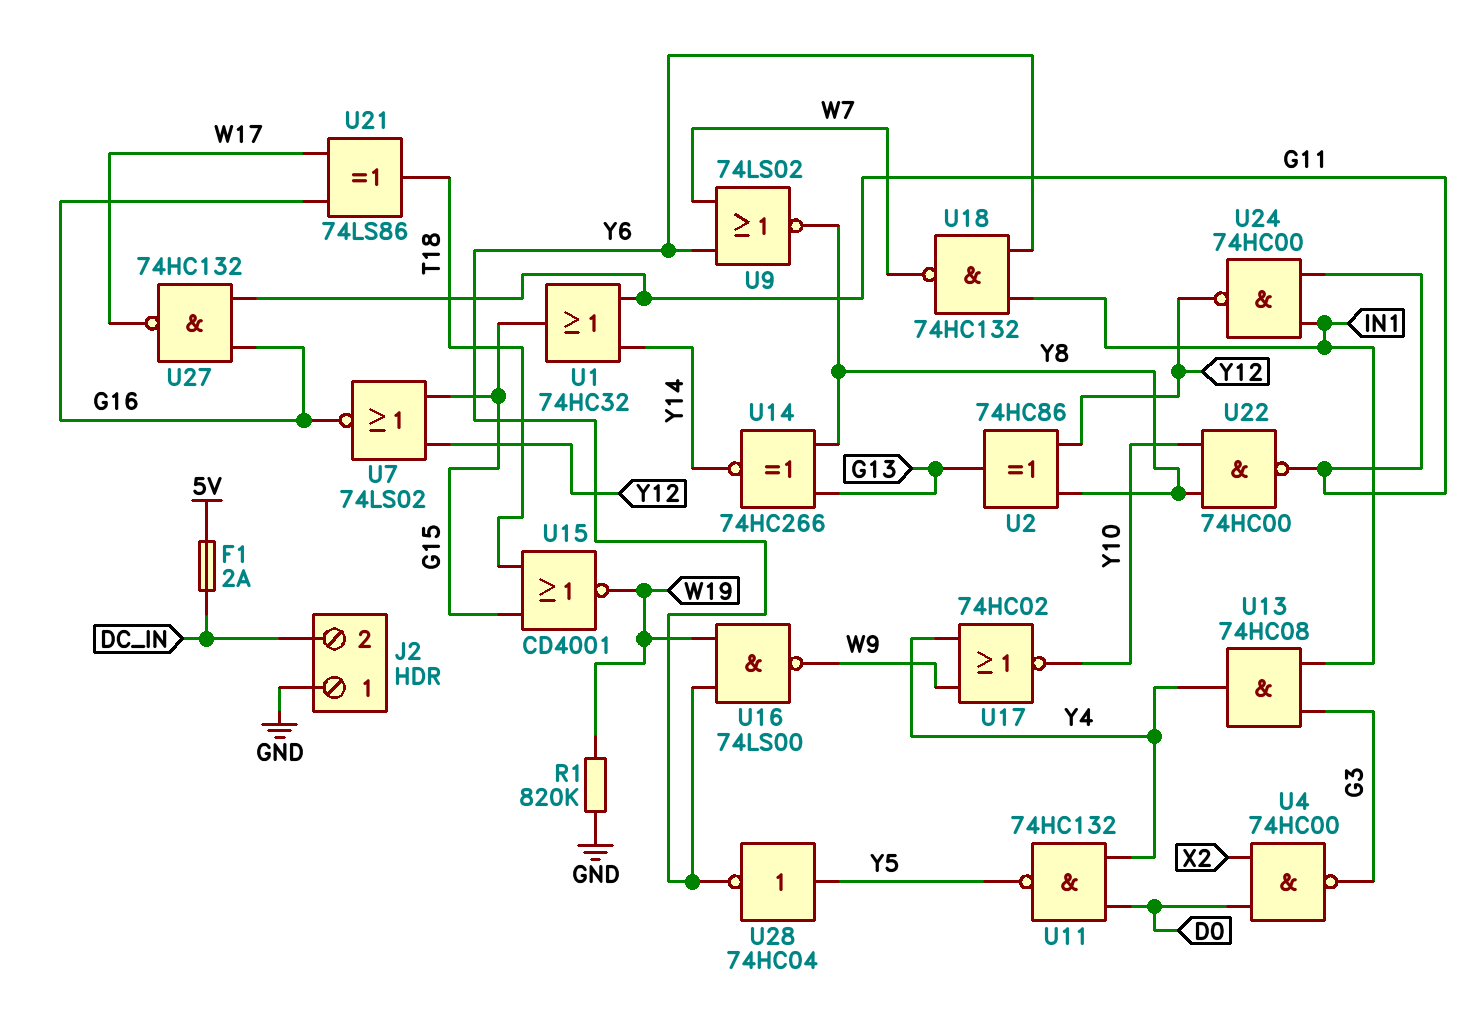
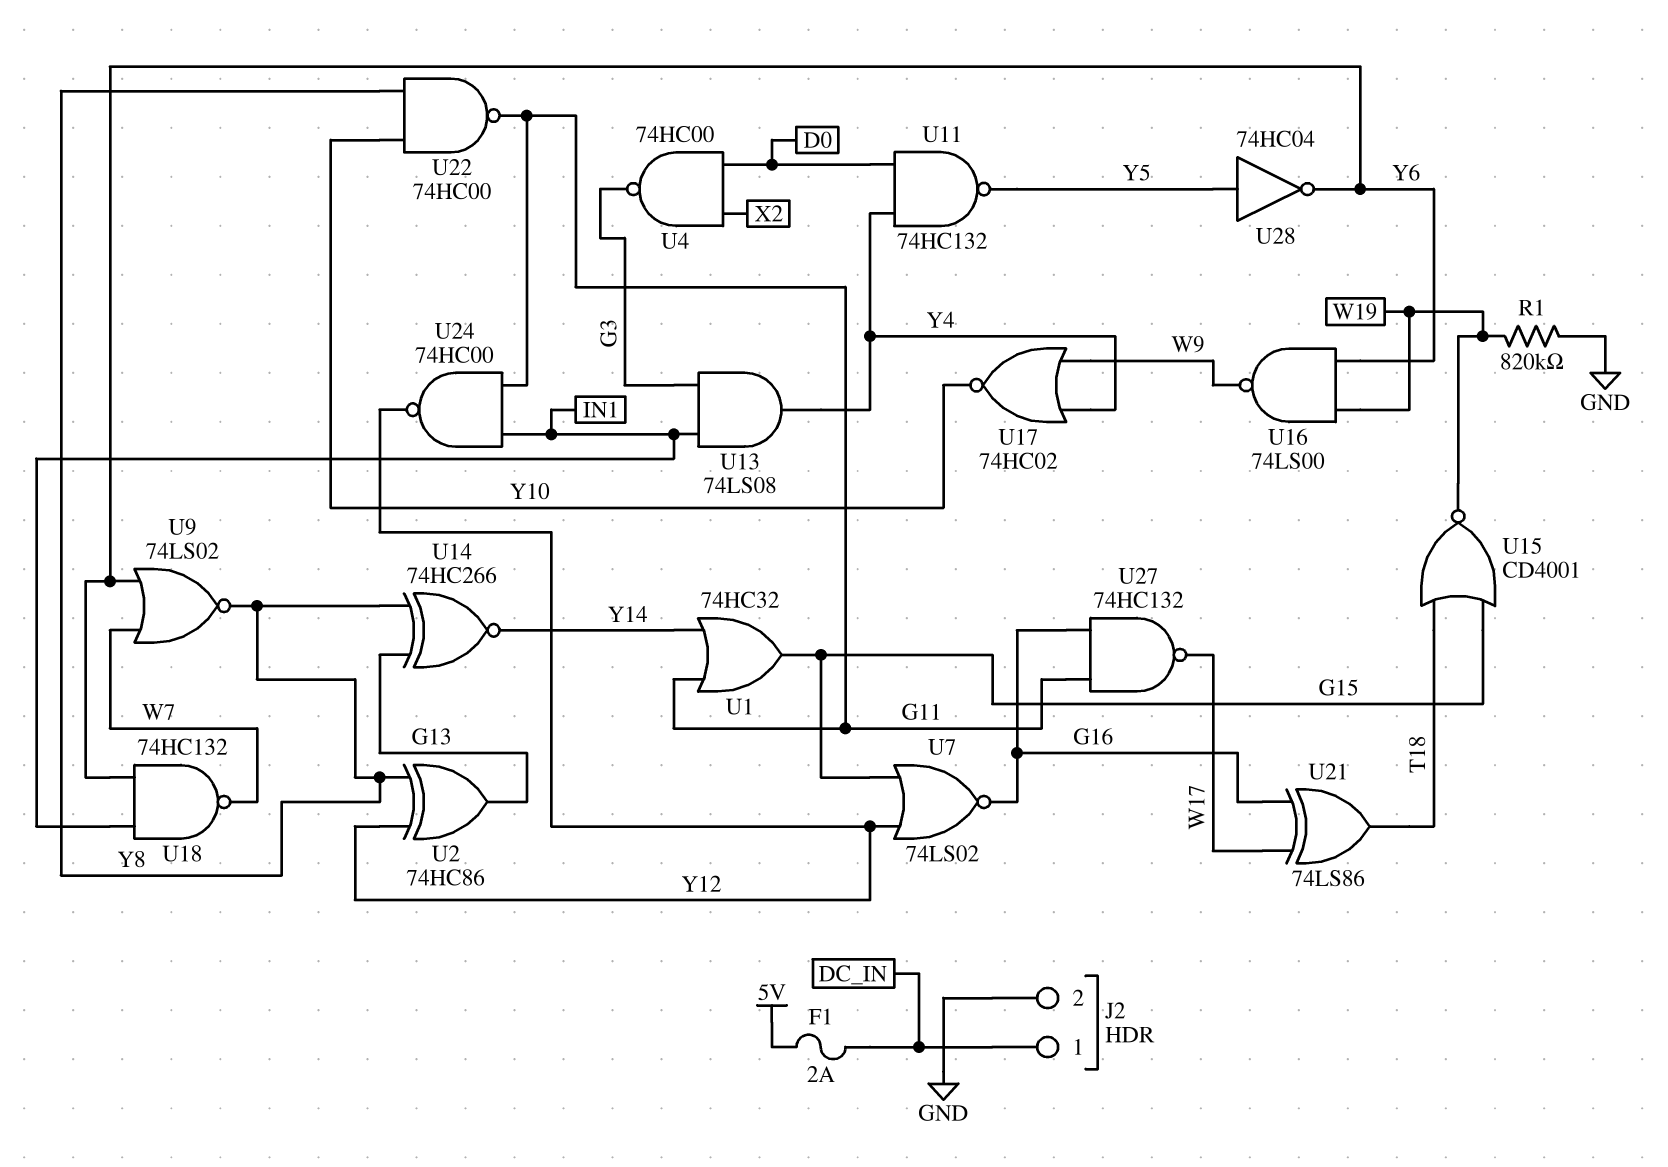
J2 pin 1: GND -> DC_IN
J2 pin 2: DC_IN -> GND
U13: AND 74HC08 (in G3, in IN1, out Y4) -> AND 74LS08 (in G3, in IN1, out Y4)

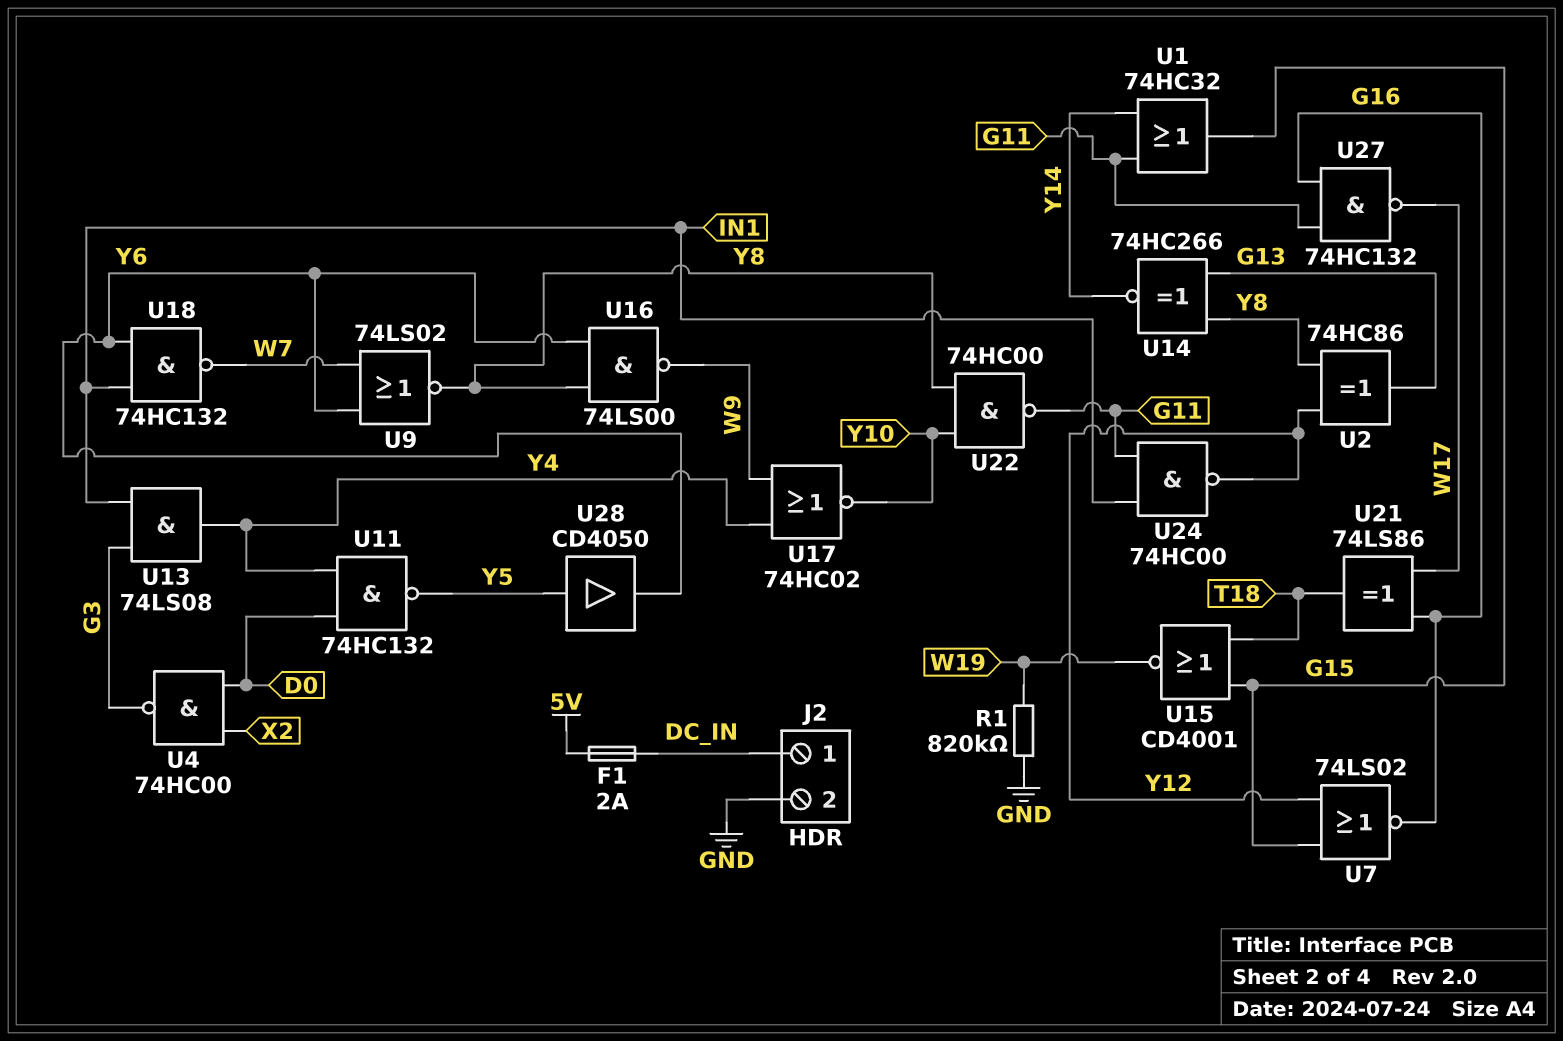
U16: NAND 74LS00 (in W19, in Y6, out W9) -> NAND 74LS00 (in Y6, in Y8, out W9)
U28: NOT 74HC04 (in Y5, out Y6) -> buffer CD4050 (in Y5, out Y6)

